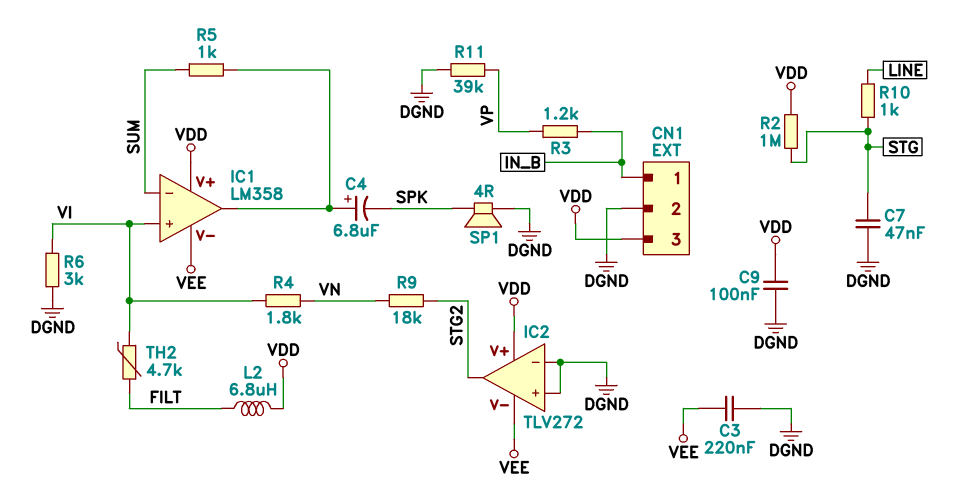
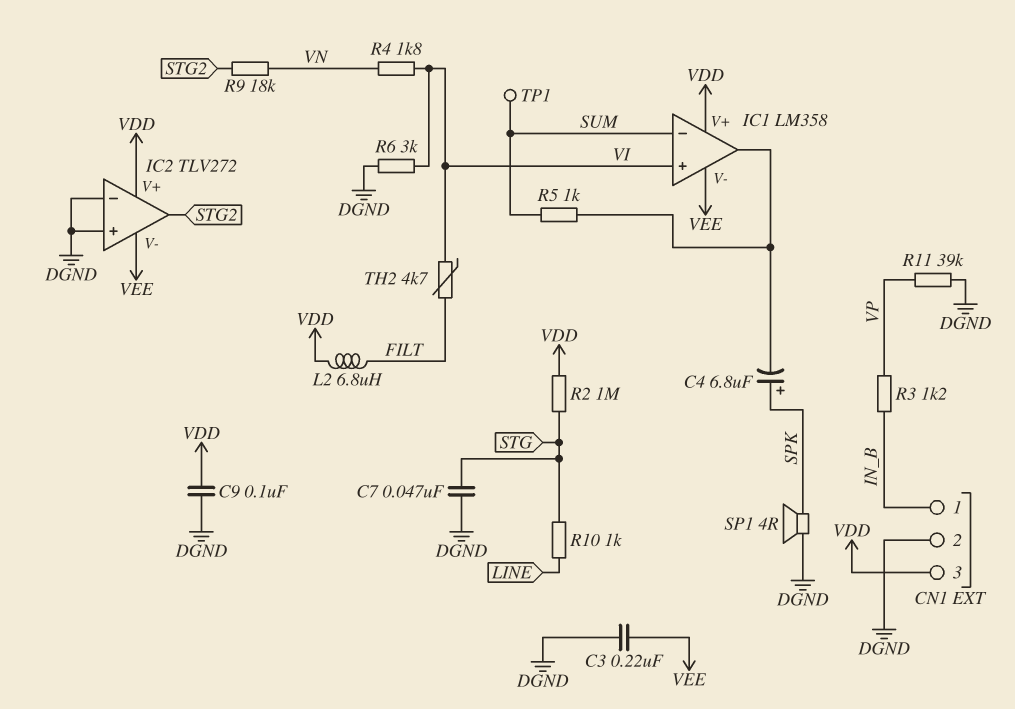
C4: 6.8uF (plus IC1/out, minus SPK) -> 6.8uF (plus SPK, minus IC1/out)
TP1: none -> test point (SUM)

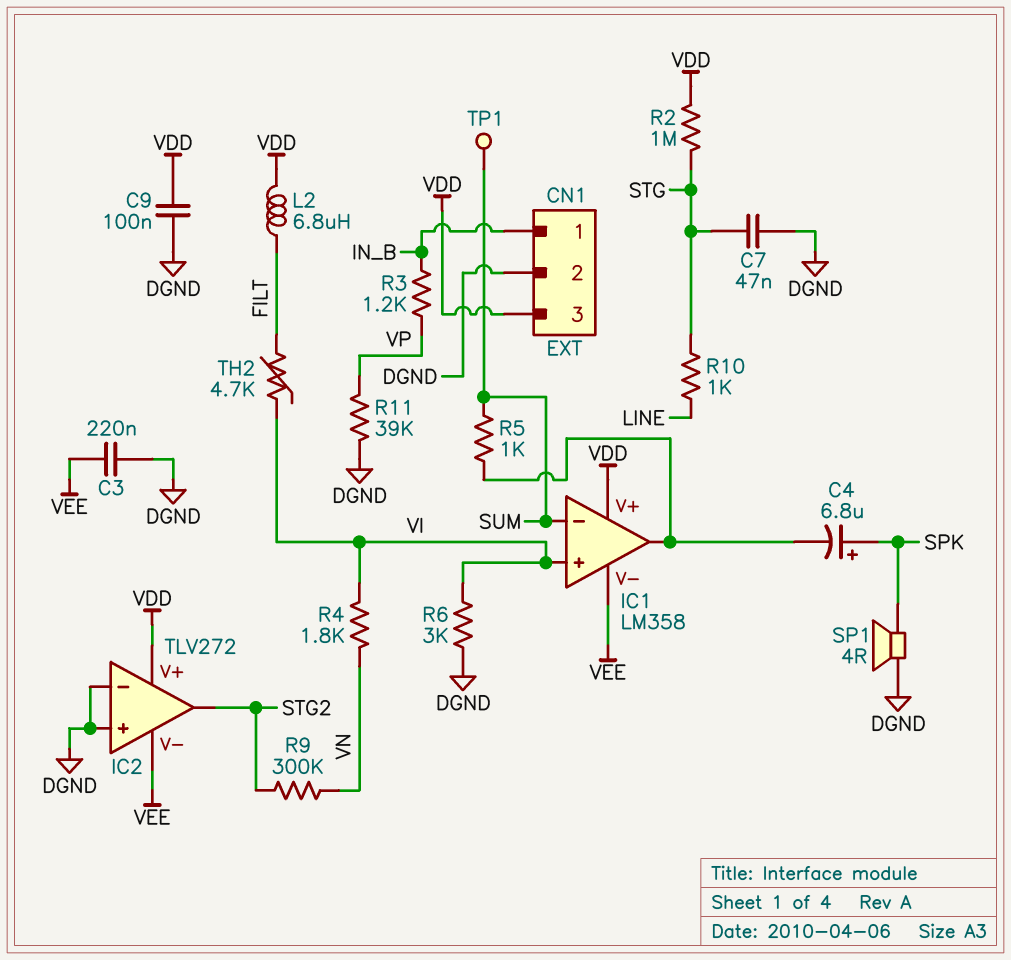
R9: 18k (STG2, VN) -> 300k (STG2, VN)

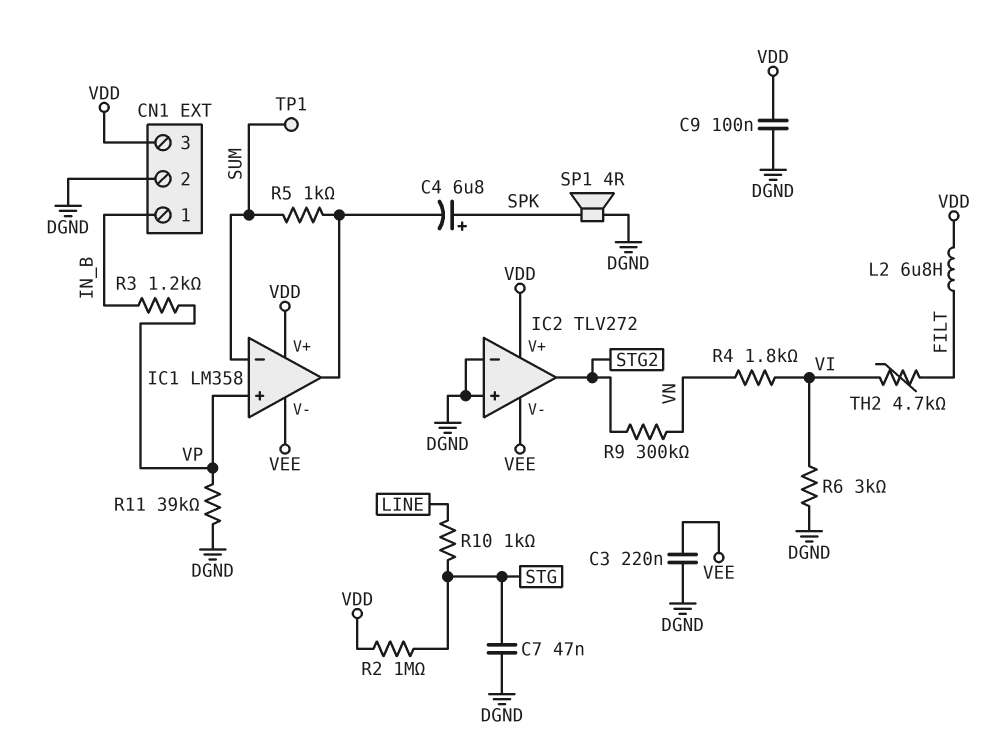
IC1 pin in+: VI -> VP

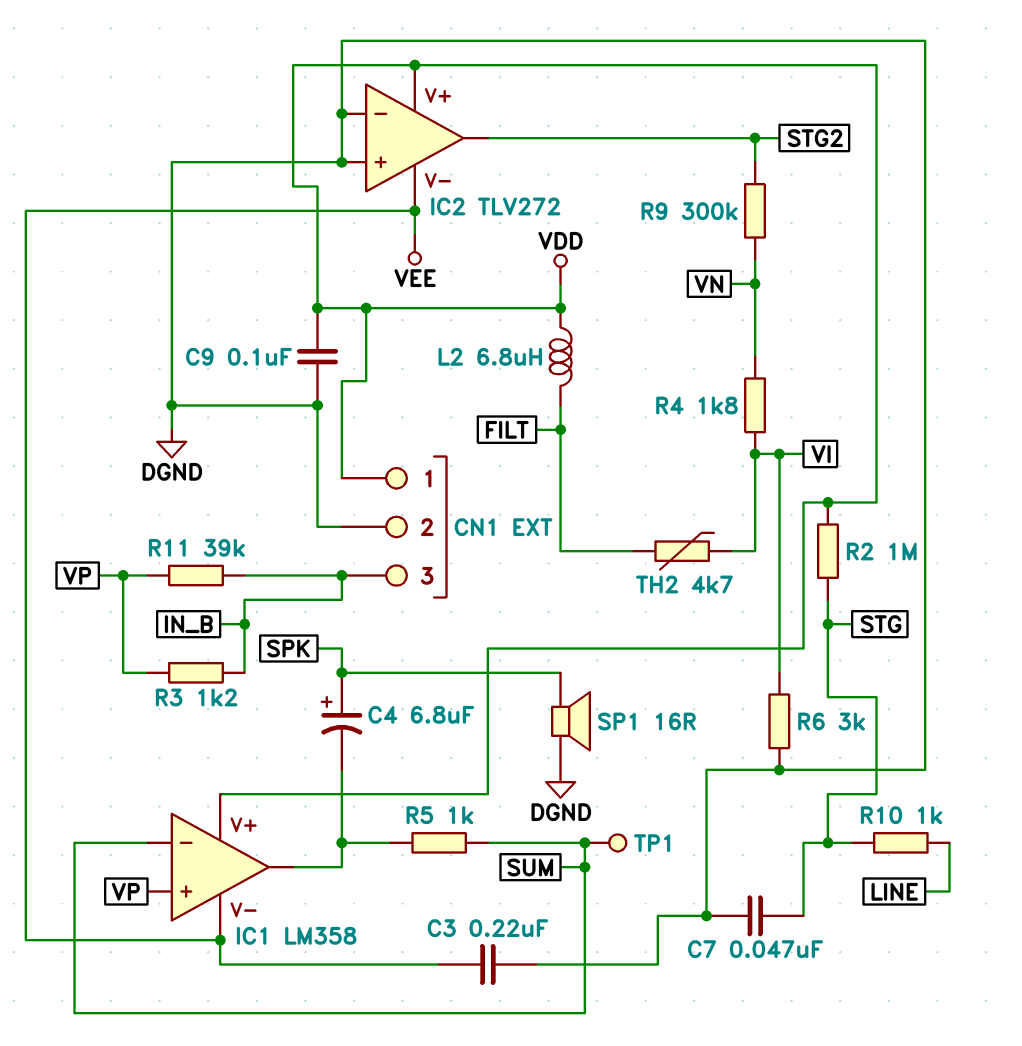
CN1 pin 1: IN_B -> VDD
CN1 pin 3: VDD -> IN_B
R11: 39k (DGND, VP) -> 39k (IN_B, VP)
SP1: speaker 4R (DGND, SPK) -> speaker 16R (DGND, SPK)

